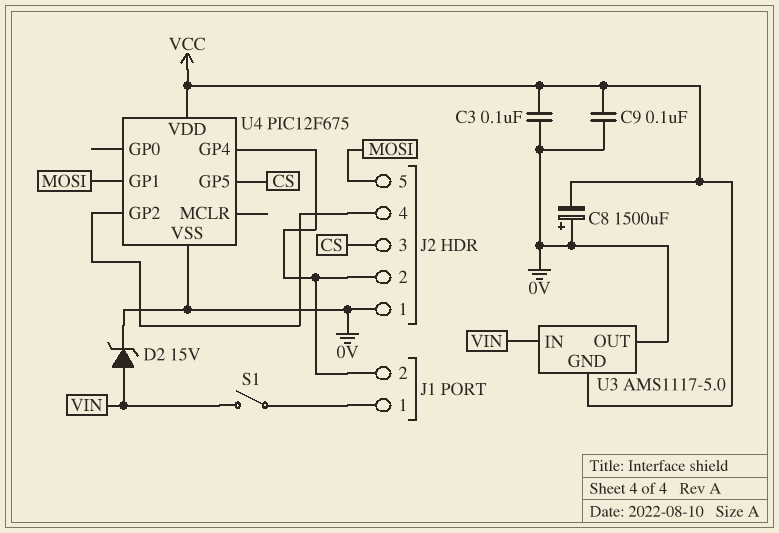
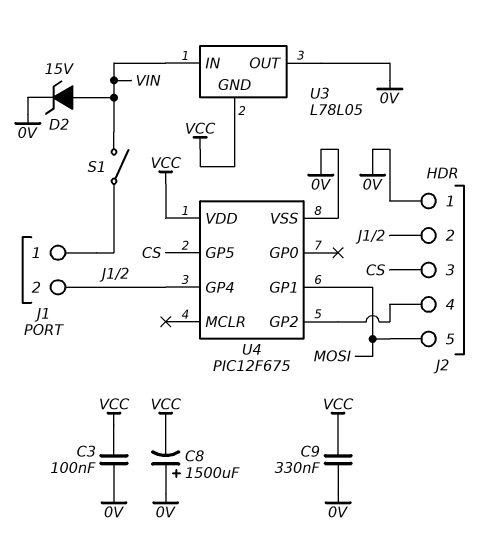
C9: 100nF (0V, VCC) -> 330nF (0V, VCC)
U3: AMS1117-5.0 -> L78L05

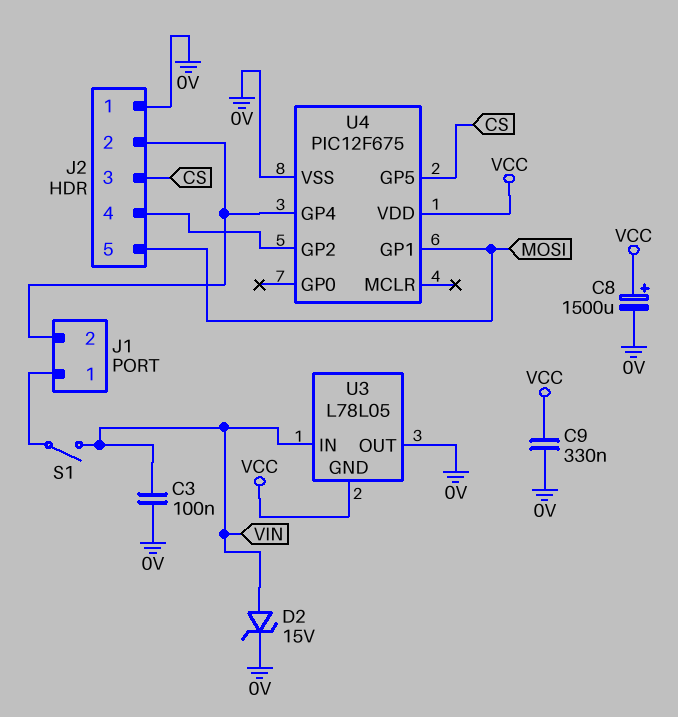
C3: 100nF (0V, VCC) -> 100nF (0V, VIN)
C8: 1500uF (plus 0V, minus VCC) -> 1500uF (plus VCC, minus 0V)

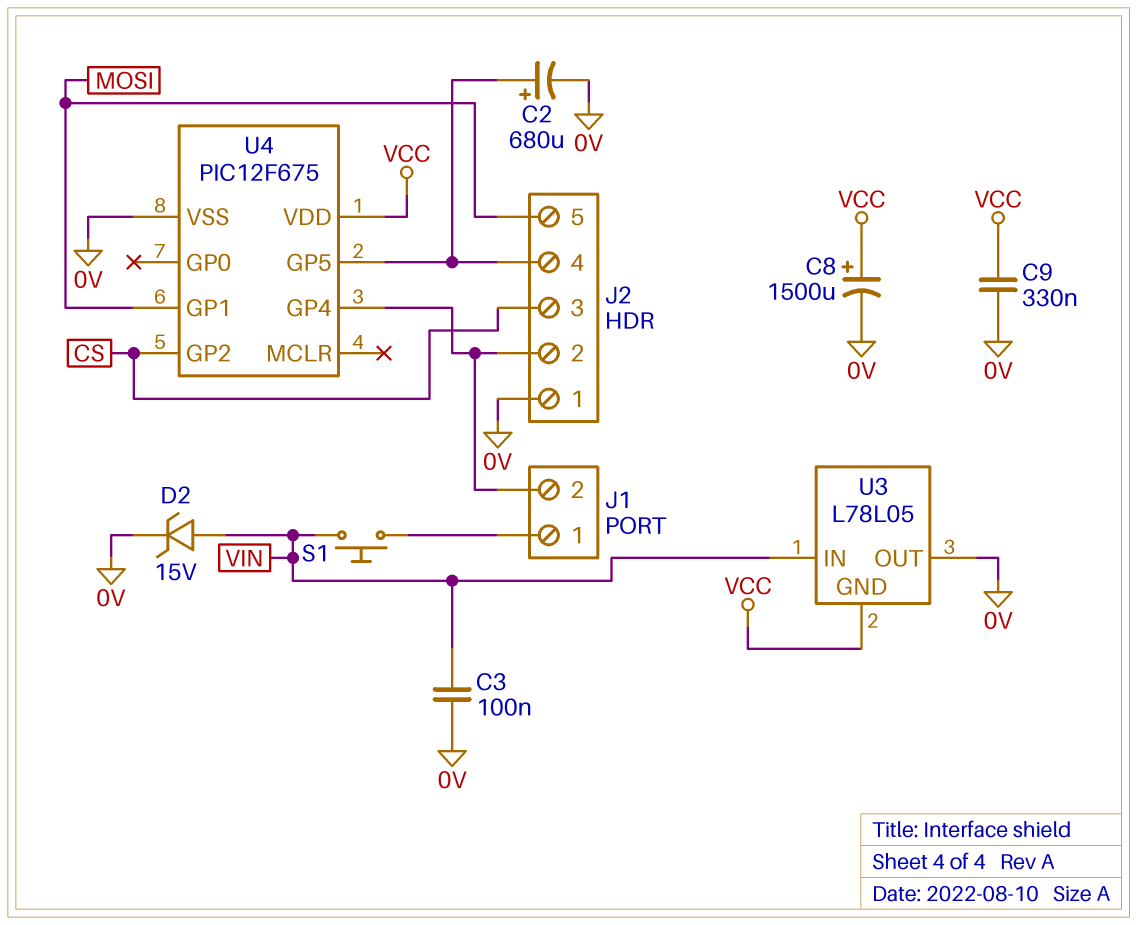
C2: none -> 680uF (plus J2/4, minus 0V)
S1: switch (J1/1, VIN) -> button (J1/1, VIN)
U4 pin GP2: J2/4 -> CS
U4 pin GP5: CS -> J2/4

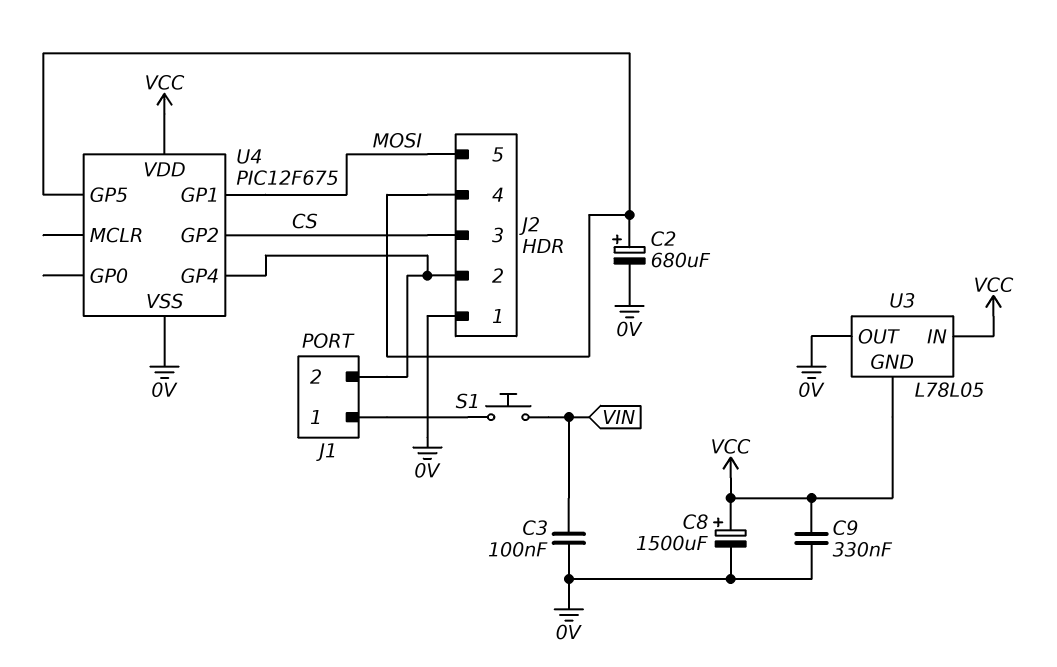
D2: zener 15V (A VIN, K 0V) -> none
U3 pin IN: VIN -> VCC

